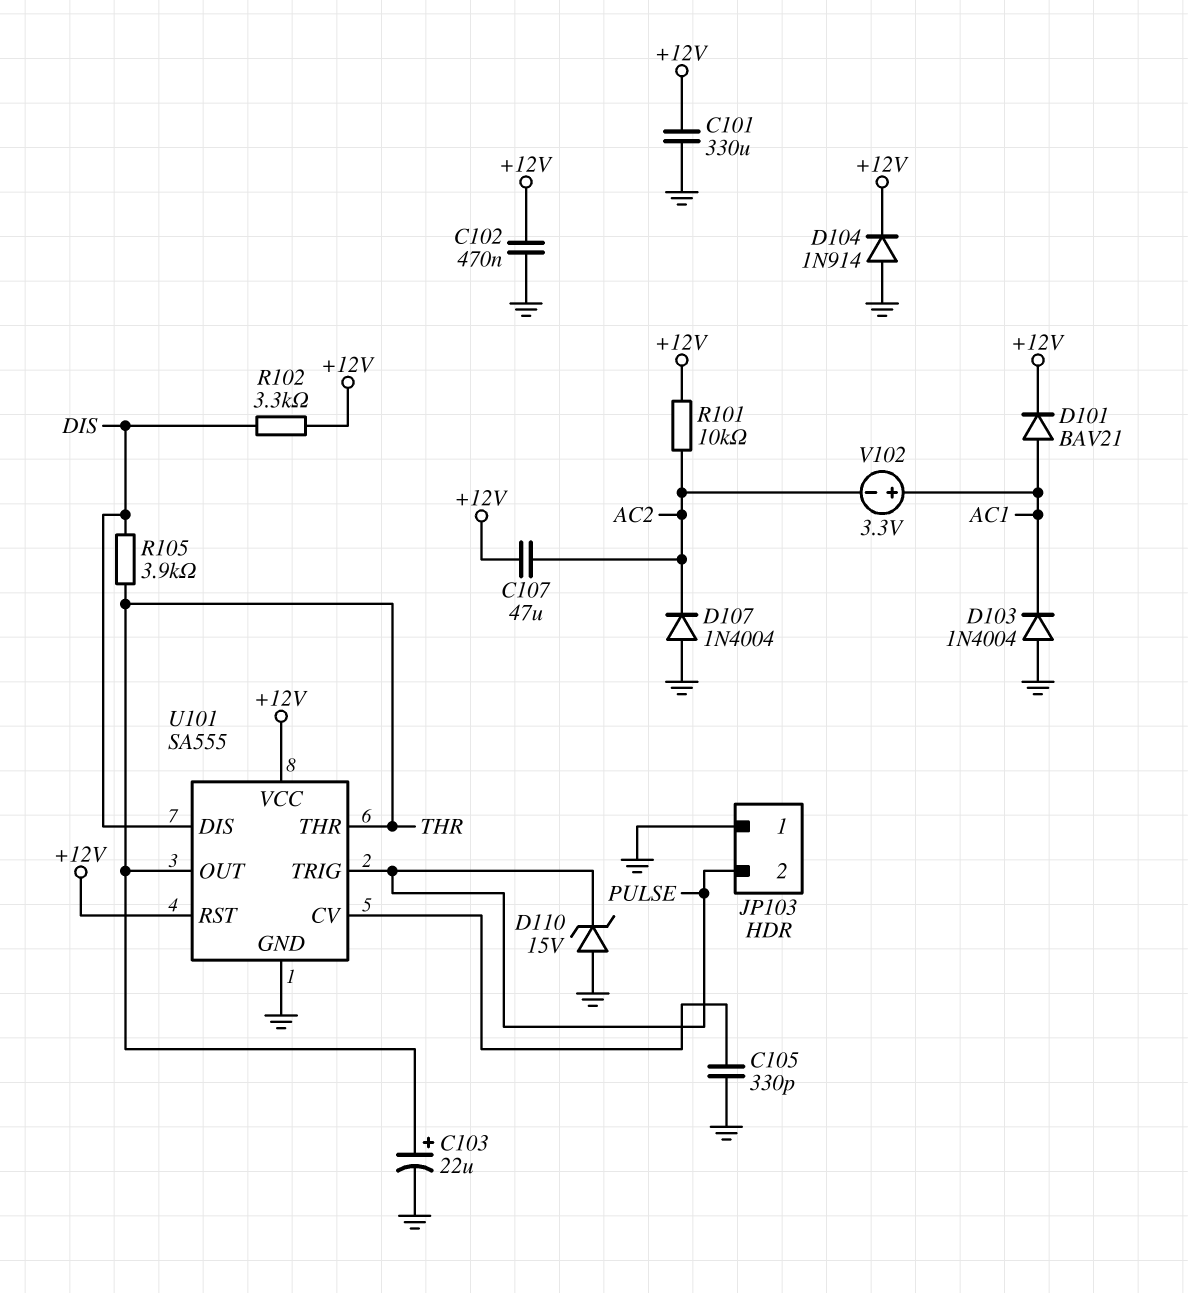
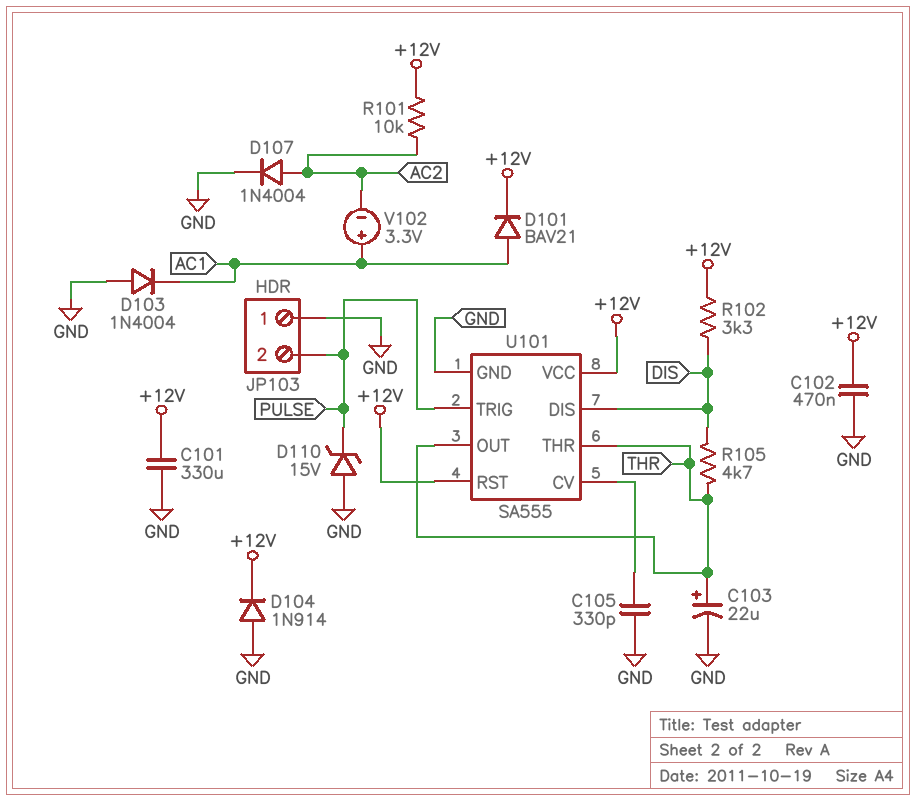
C107: 47uF (+12V, AC2) -> none
D107: diode 1N4004 (A GND, K AC2) -> diode 1N4004 (A AC2, K GND)
R105: 3.9k (DIS, THR) -> 4.7k (DIS, THR)

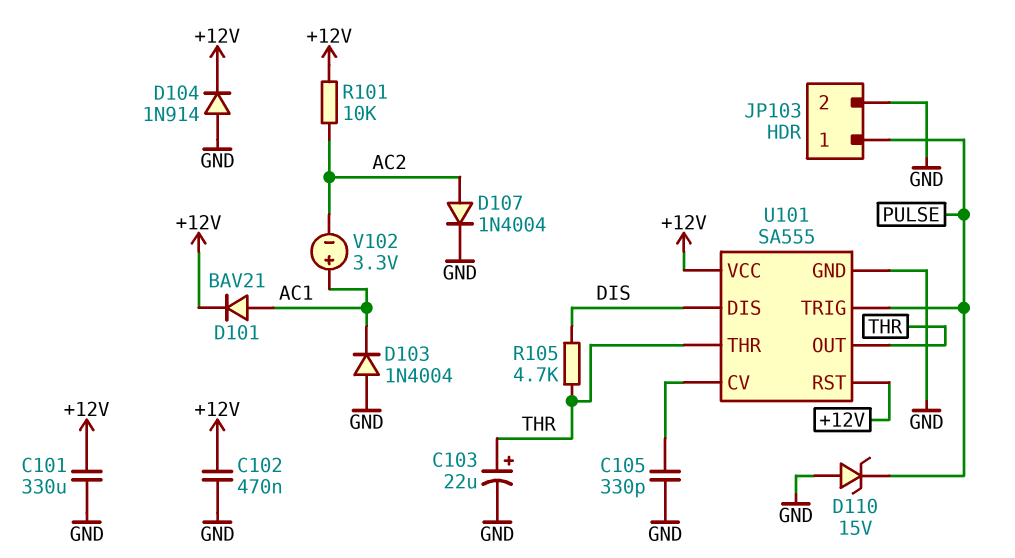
JP103 pin 1: GND -> PULSE
JP103 pin 2: PULSE -> GND
R102: 3.3k (+12V, DIS) -> none

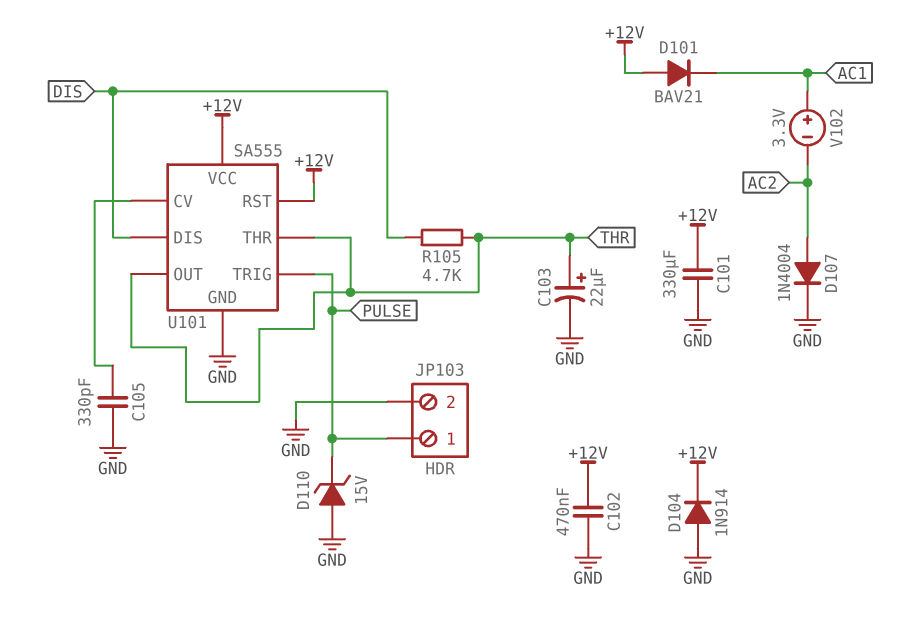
D101: diode BAV21 (A AC1, K +12V) -> diode BAV21 (A +12V, K AC1)
D103: diode 1N4004 (A GND, K AC1) -> none
R101: 10k (+12V, AC2) -> none

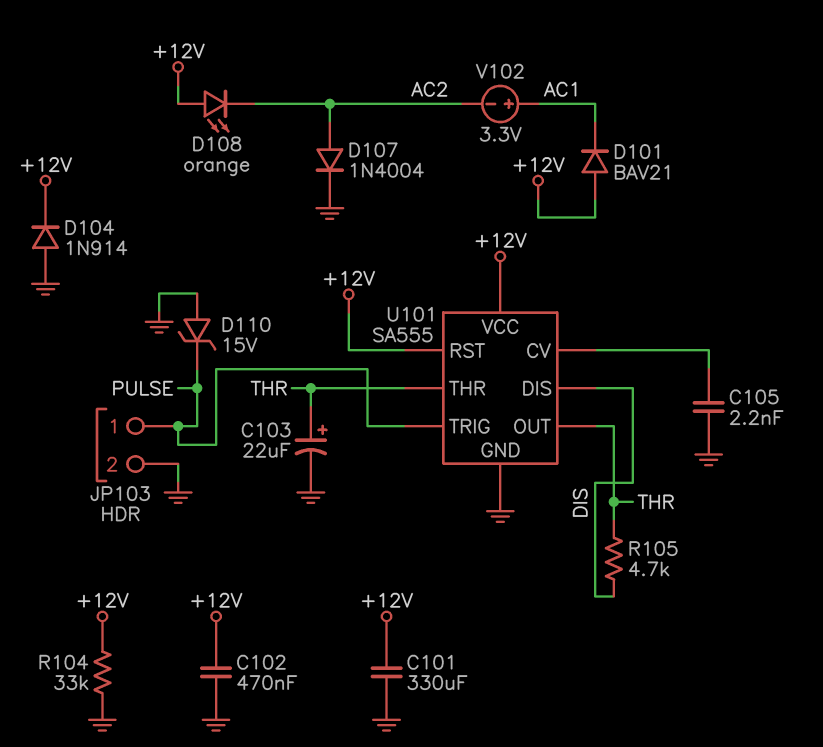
C105: 330pF (GND, U101/CV) -> 2.2nF (GND, U101/CV)
D108: none -> LED orange (A +12V, K AC2)
R104: none -> 33k (+12V, GND)

